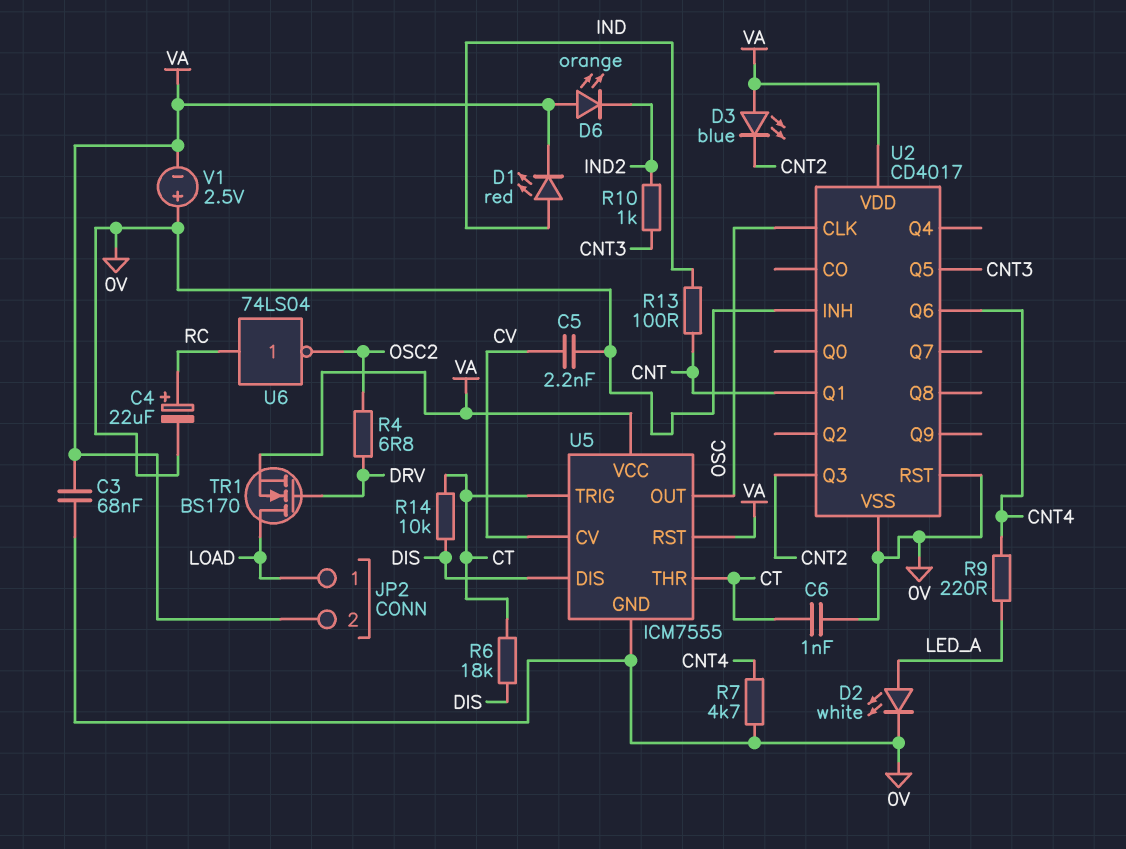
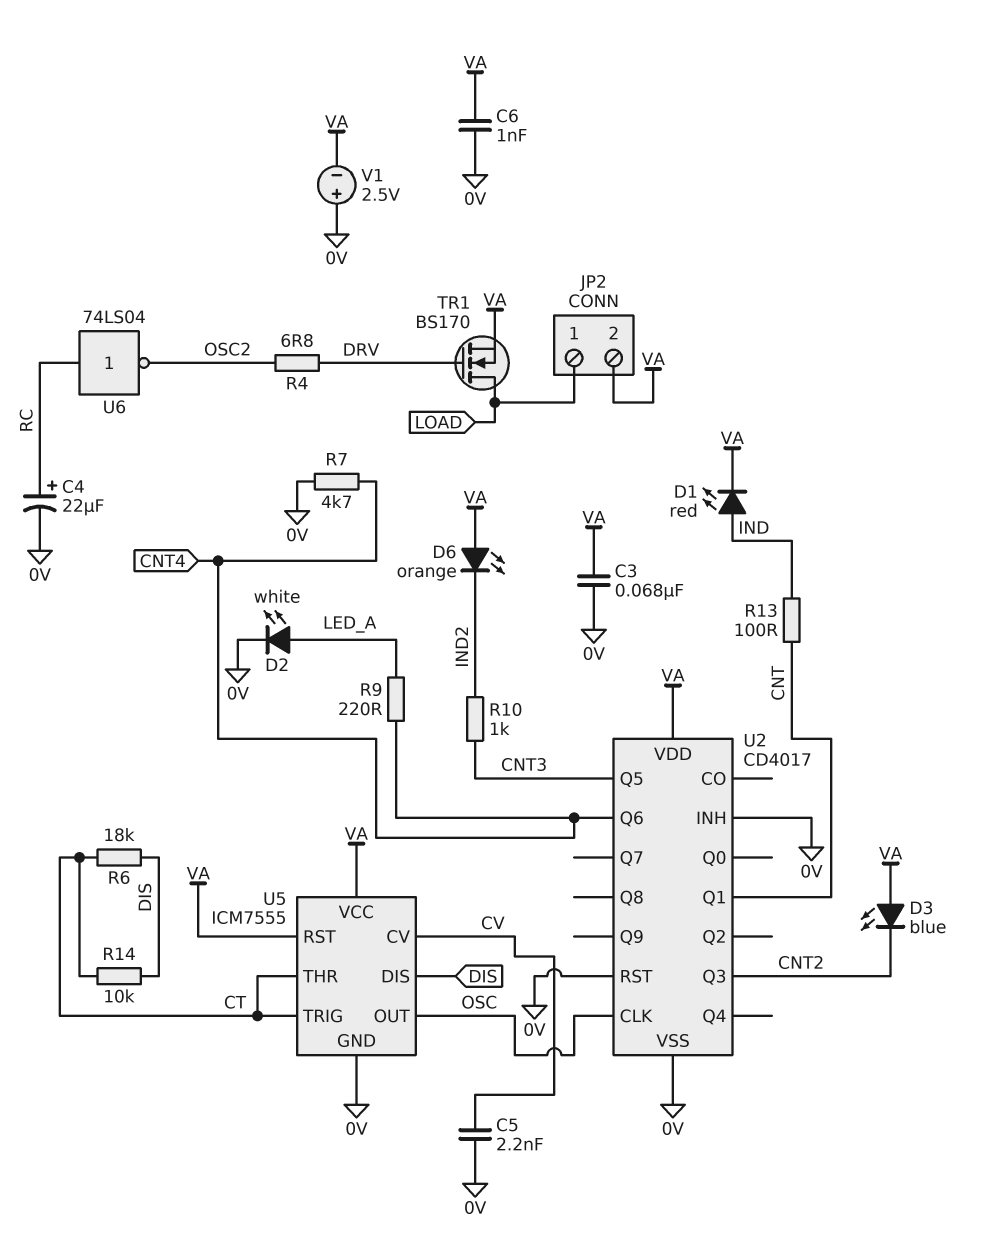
C6: 1nF (0V, CT) -> 1nF (0V, VA)

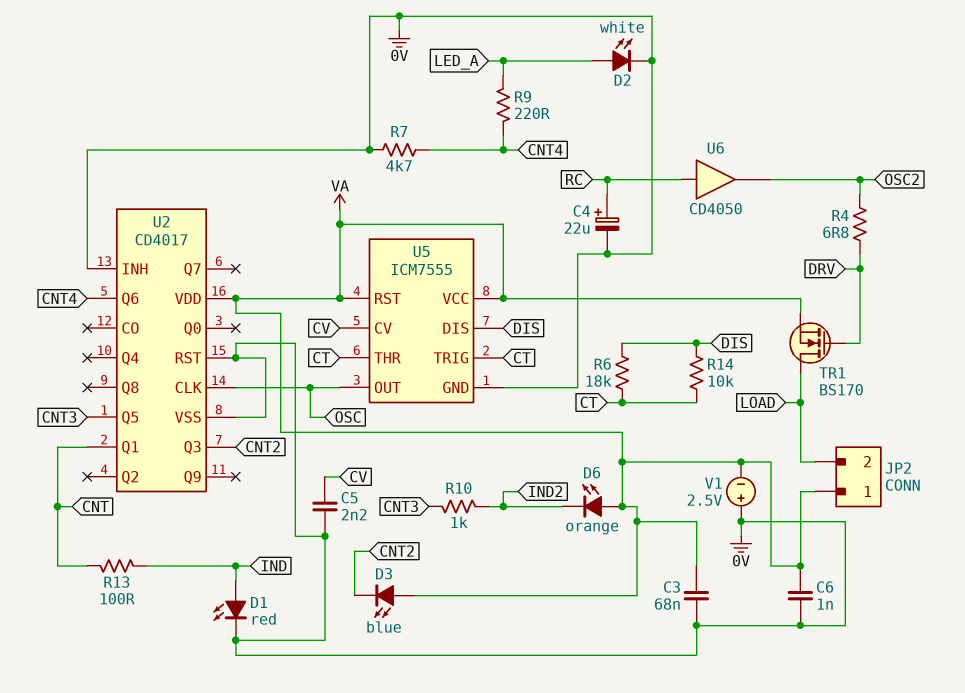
D1: LED red (A IND, K VA) -> LED red (A IND, K 0V)
JP2 pin 1: LOAD -> VA
JP2 pin 2: VA -> LOAD
U6: NOT 74LS04 (in RC, out OSC2) -> buffer CD4050 (in RC, out OSC2)

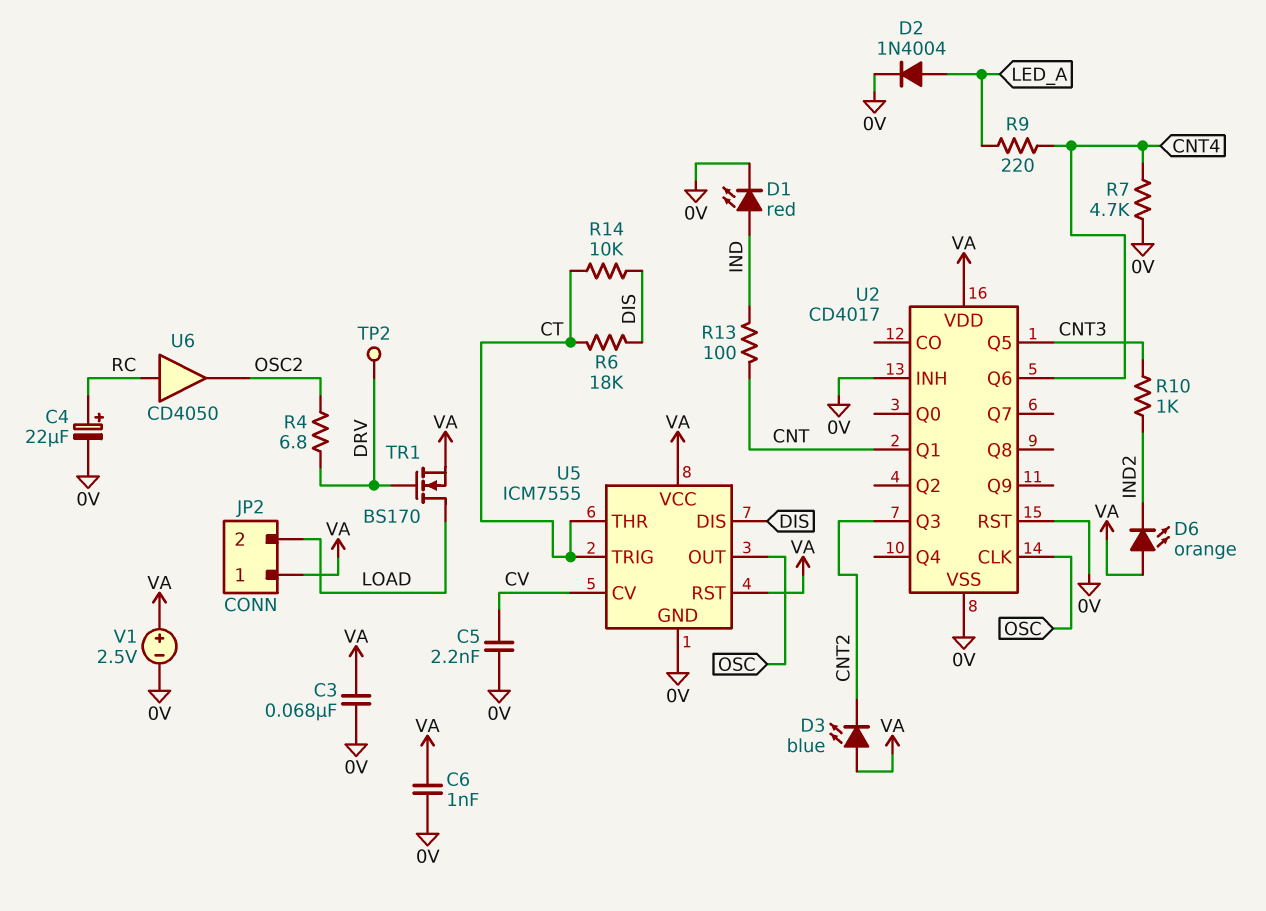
D2: LED white (A LED_A, K 0V) -> diode 1N4004 (A LED_A, K 0V)
TP2: none -> test point (DRV)
V1: 2.5V (plus 0V, minus VA) -> 2.5V (plus VA, minus 0V)

